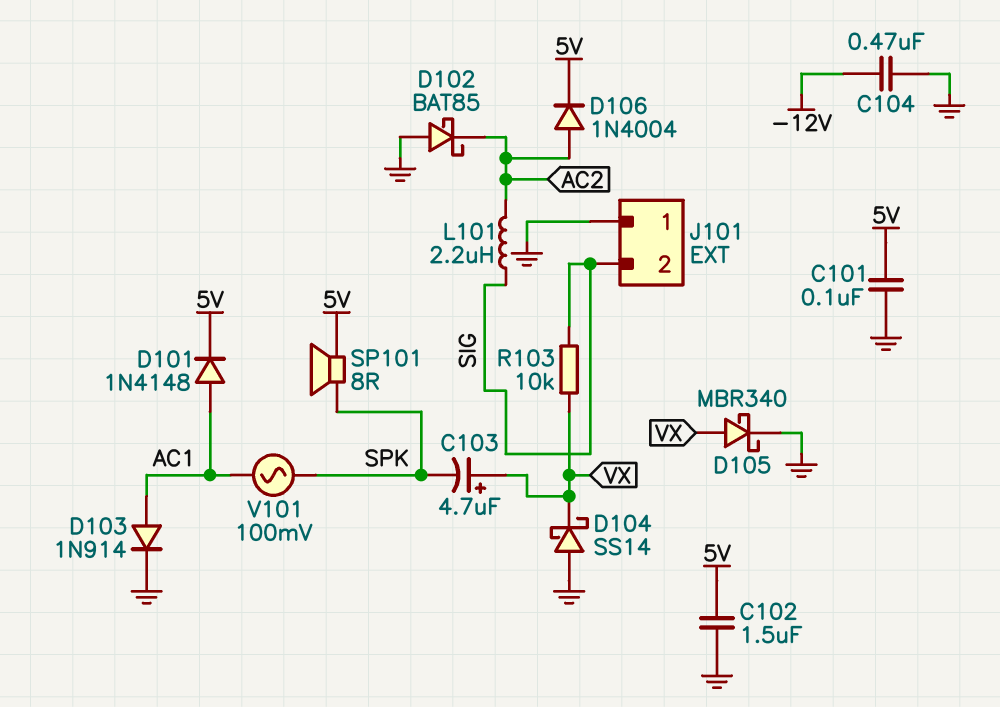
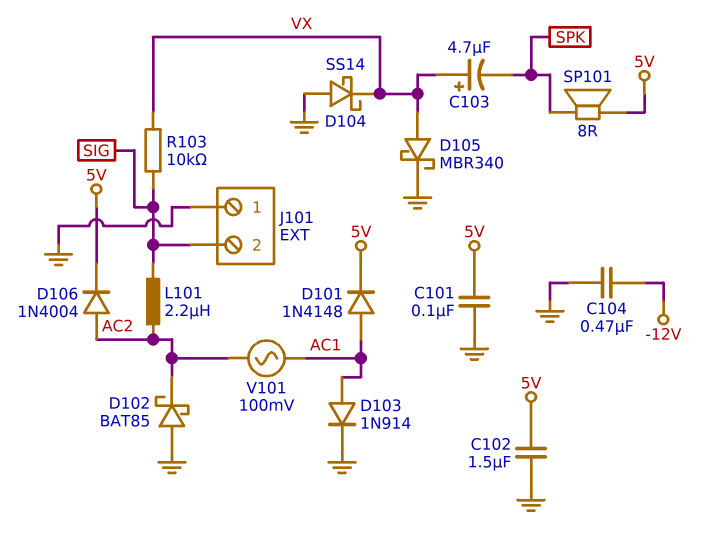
V101: AC 100mV (AC1, SPK) -> AC 100mV (AC1, AC2)

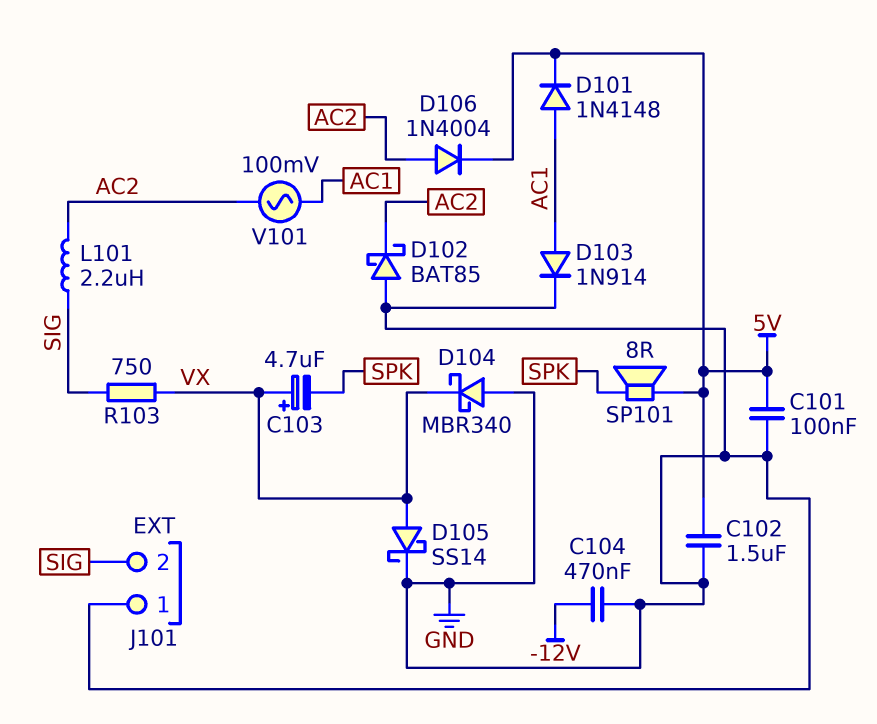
D104: schottky SS14 (A GND, K VX) -> schottky MBR340 (A GND, K VX)
D105: schottky MBR340 (A VX, K GND) -> schottky SS14 (A VX, K GND)
R103: 10k (SIG, VX) -> 750 (SIG, VX)

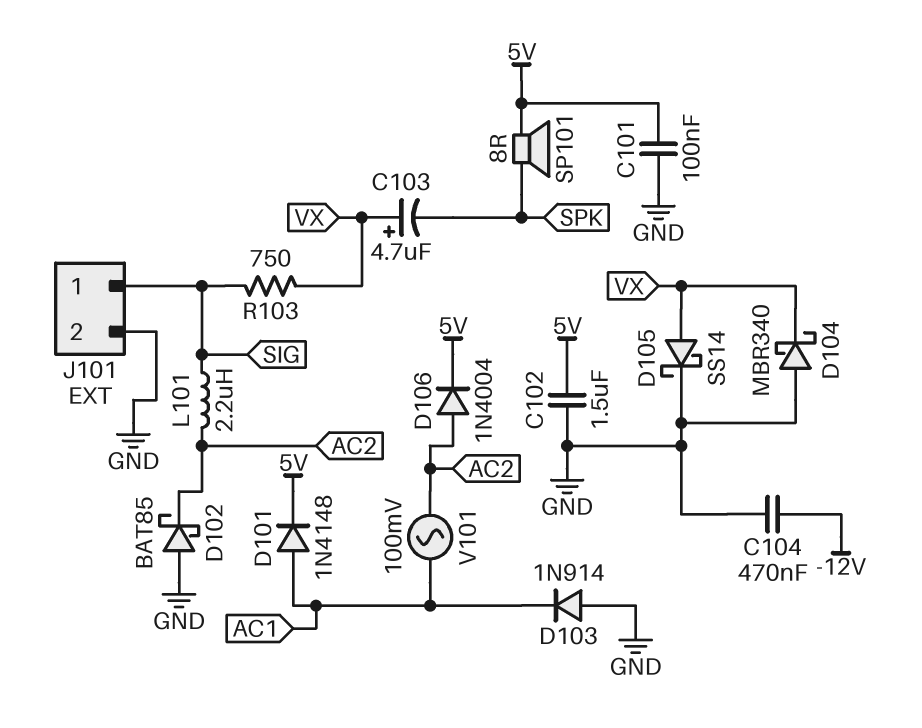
D103: diode 1N914 (A AC1, K GND) -> diode 1N914 (A GND, K AC1)
J101 pin 1: GND -> SIG
J101 pin 2: SIG -> GND

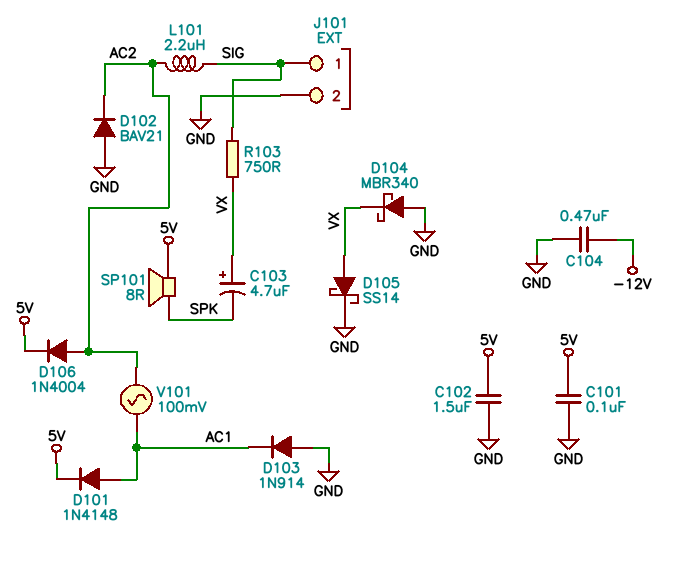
D102: schottky BAT85 (A GND, K AC2) -> diode BAV21 (A GND, K AC2)

